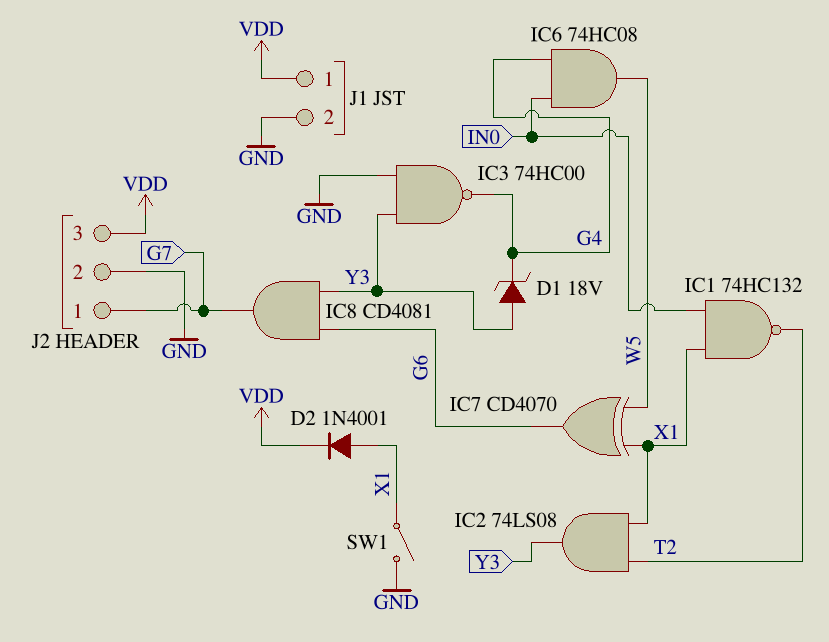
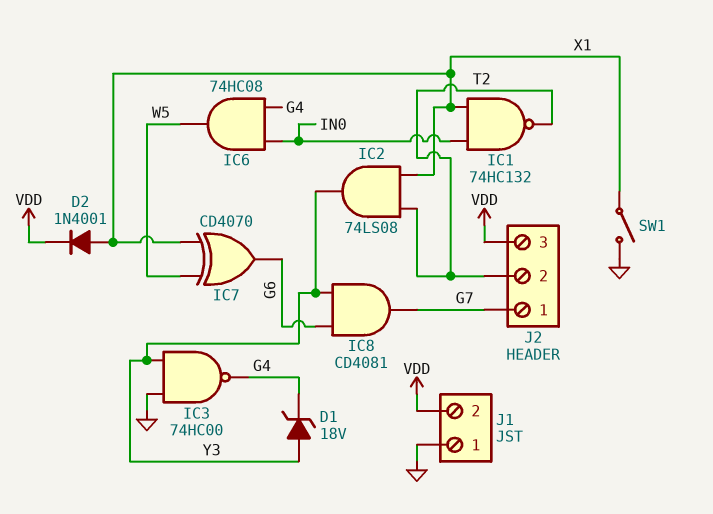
J1 pin 1: VDD -> GND
J1 pin 2: GND -> VDD
J2 pin 2: GND -> T2

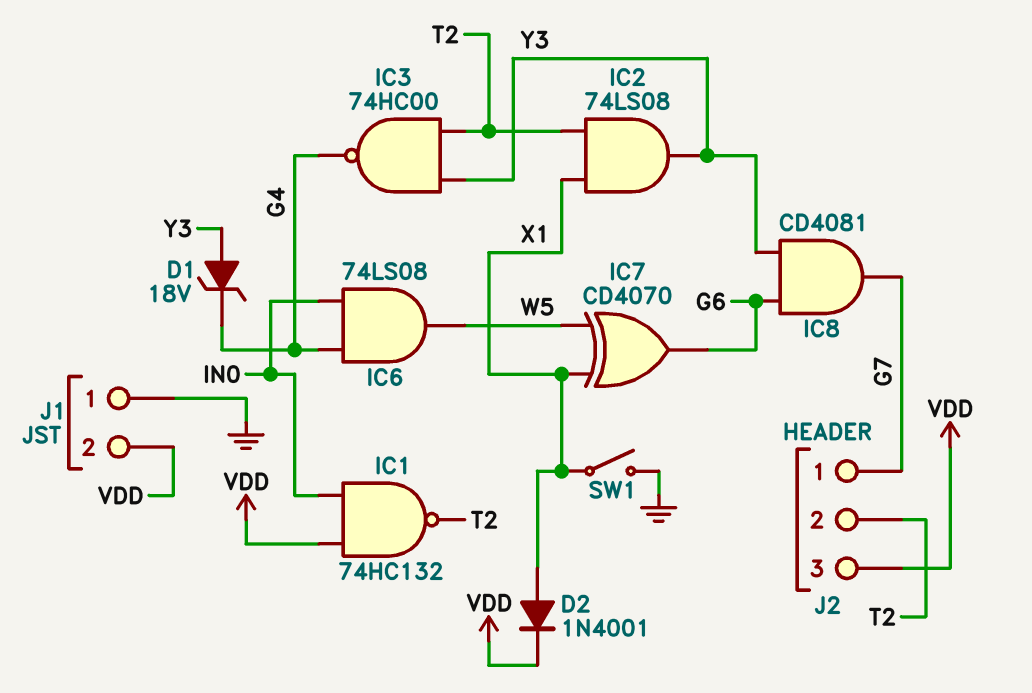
IC1: NAND 74HC132 (in IN0, in X1, out T2) -> NAND 74HC132 (in IN0, in VDD, out T2)
IC3: NAND 74HC00 (in GND, in Y3, out G4) -> NAND 74HC00 (in T2, in Y3, out G4)
IC6: AND 74HC08 (in G4, in IN0, out W5) -> AND 74LS08 (in G4, in IN0, out W5)

